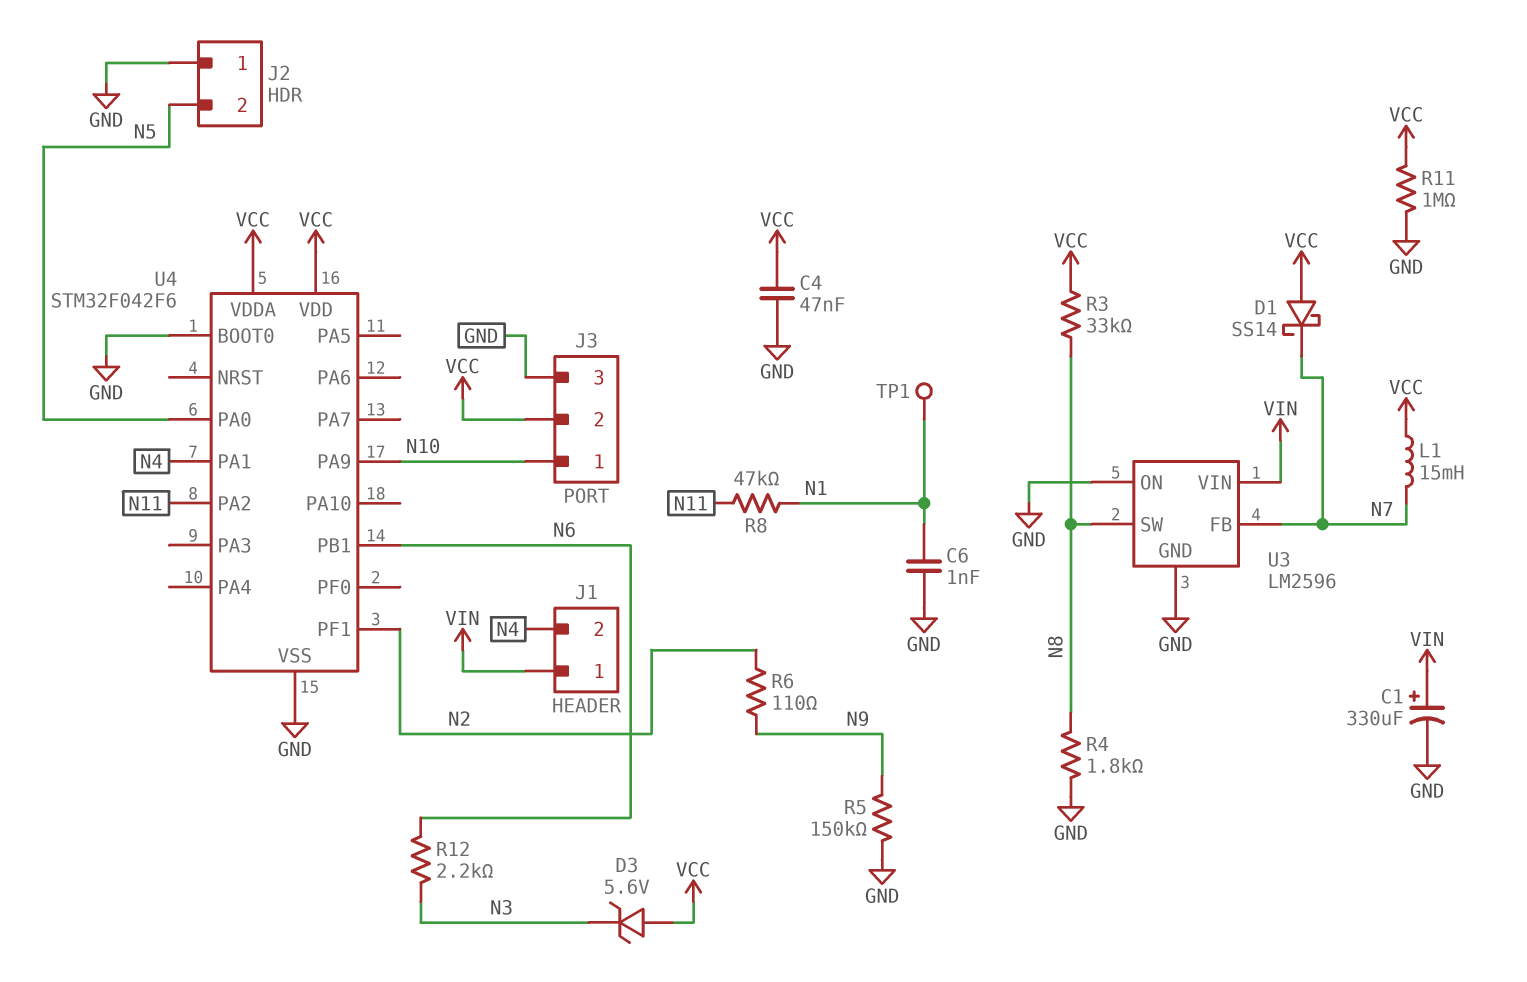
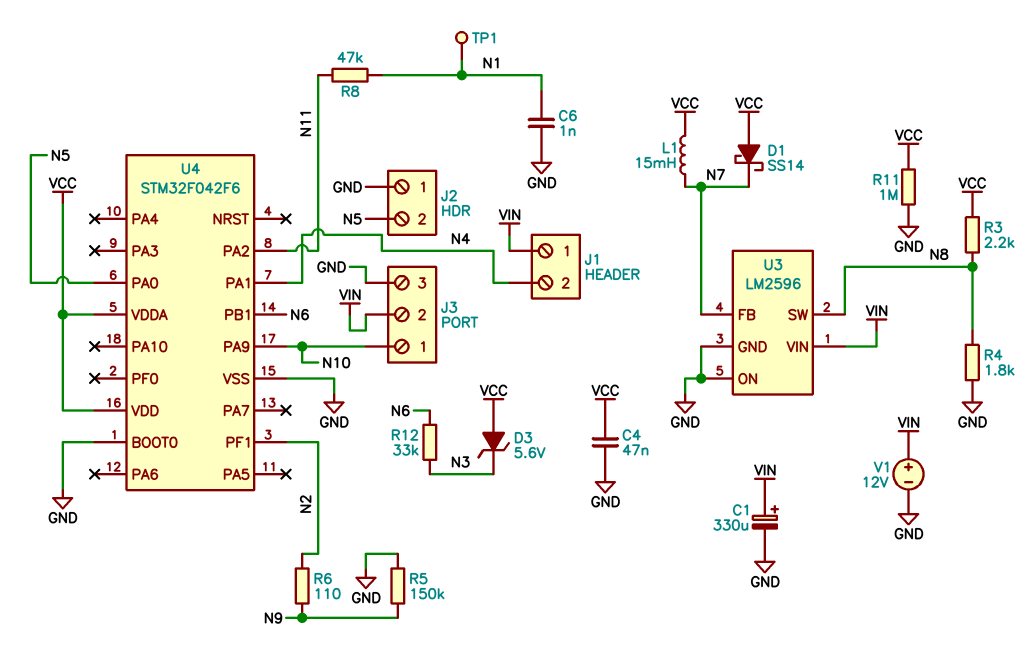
J3 pin 2: VCC -> VIN
R3: 33k (N8, VCC) -> 2.2k (N8, VCC)
R12: 2.2k (N3, N6) -> 33k (N3, N6)
V1: none -> 12V (plus VIN, minus GND)

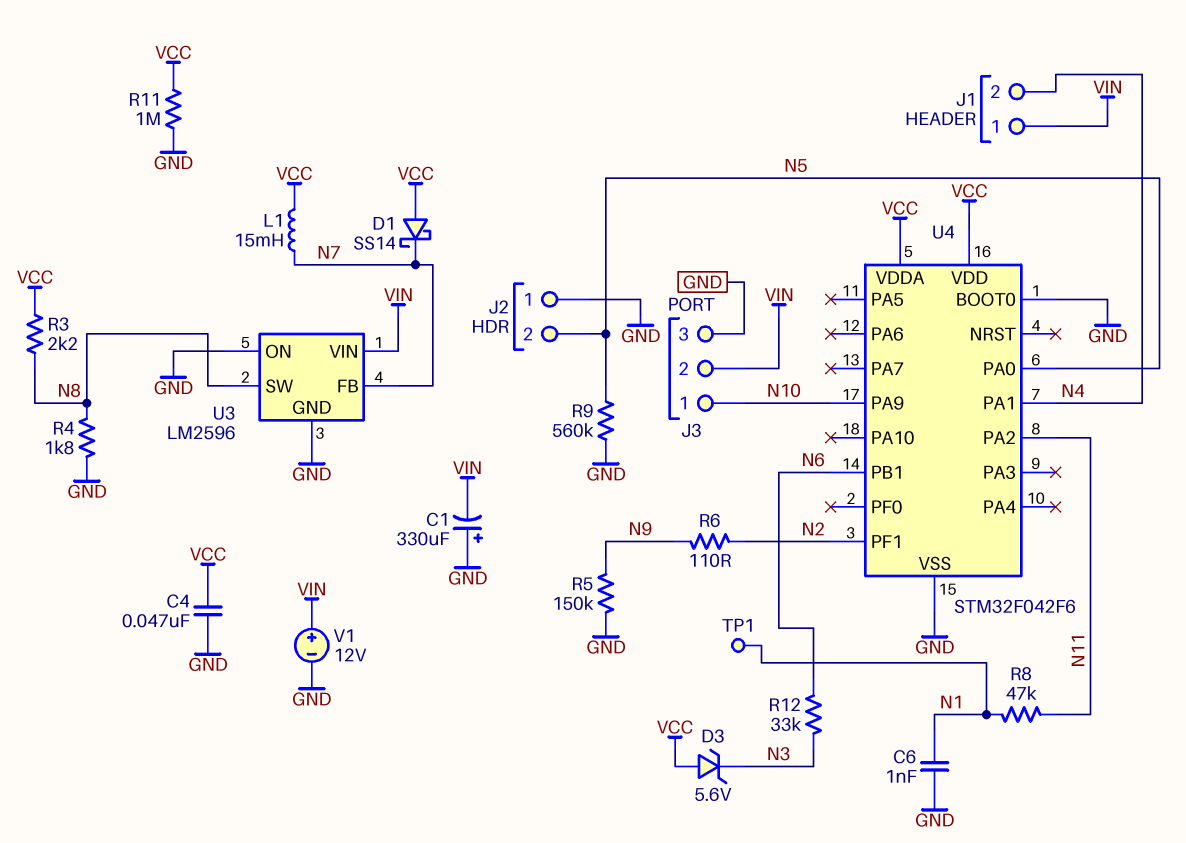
C1: 330uF (plus VIN, minus GND) -> 330uF (plus GND, minus VIN)
R9: none -> 560k (GND, N5)

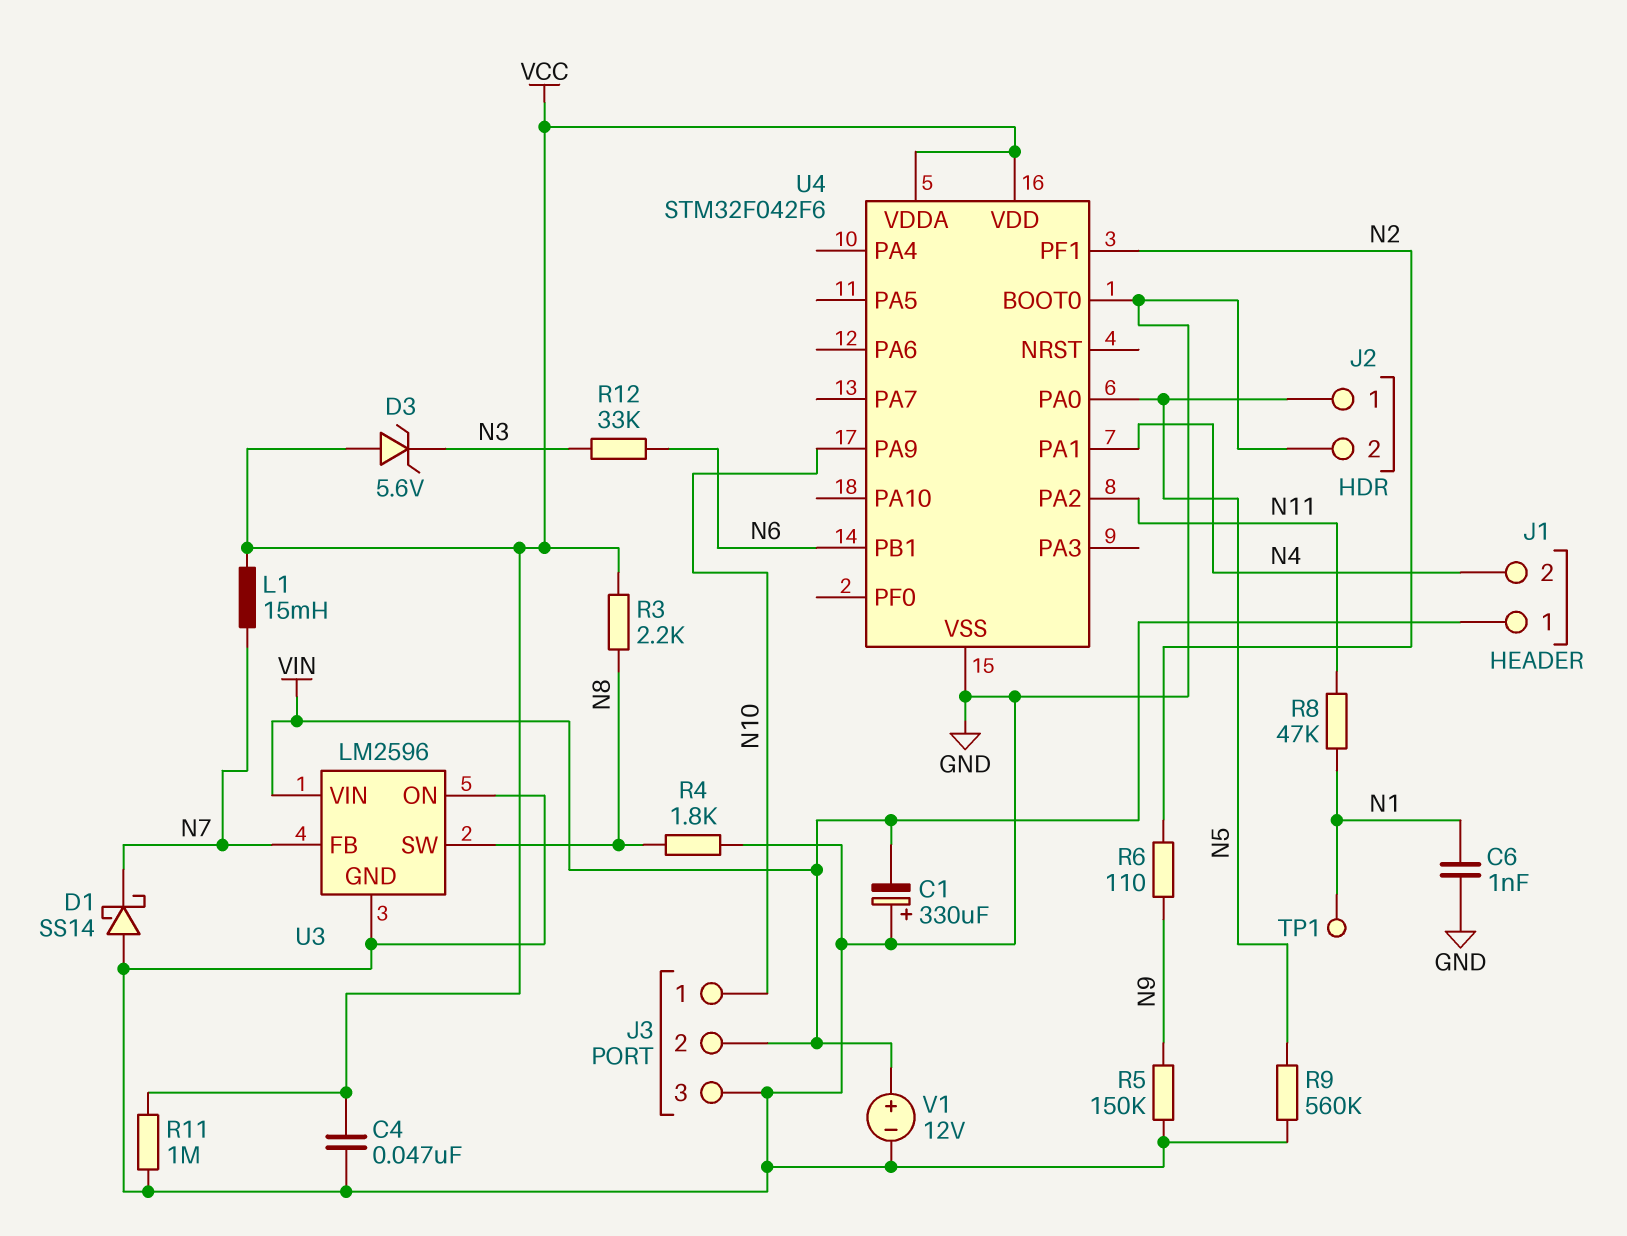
D1: schottky SS14 (A VCC, K N7) -> schottky SS14 (A GND, K N7)
J2 pin 1: GND -> N5
J2 pin 2: N5 -> GND

